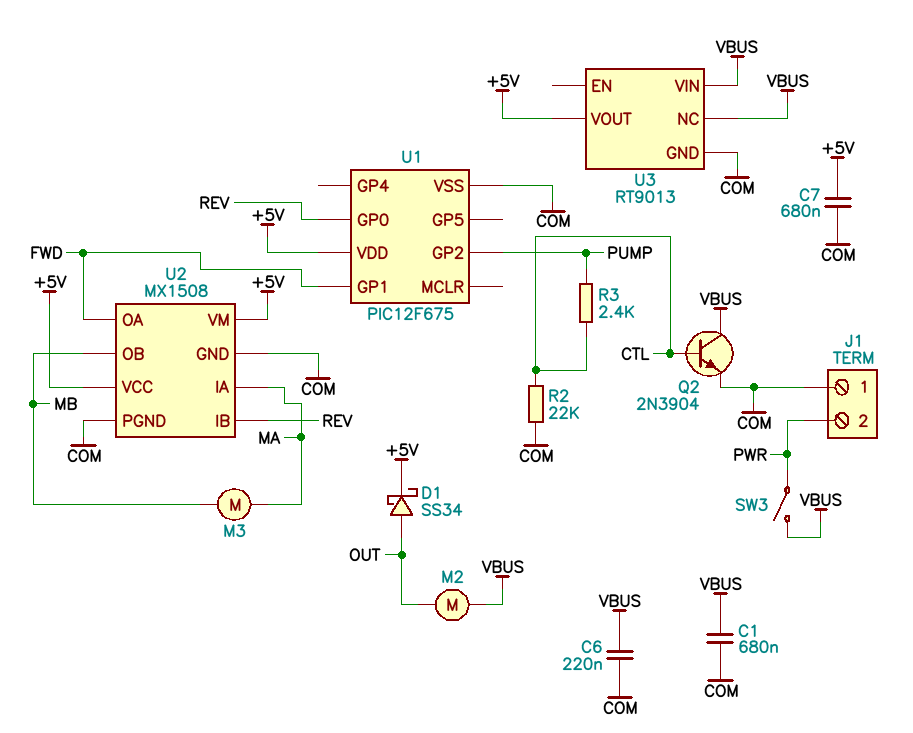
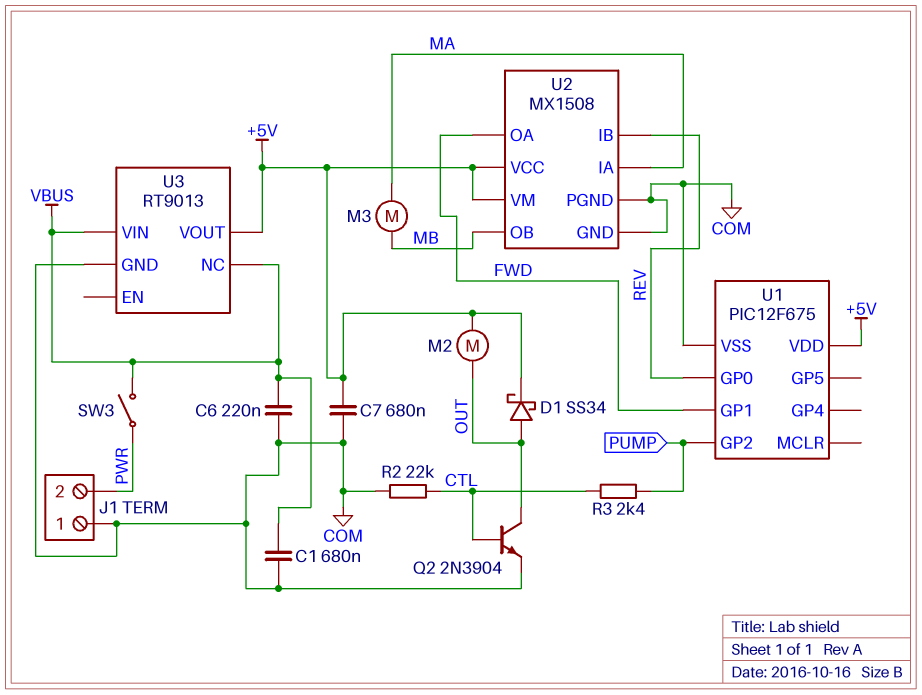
M2: motor (OUT, VBUS) -> motor (+5V, OUT)
Q2: NPN 2N3904 (B CTL, C VBUS, E COM) -> NPN 2N3904 (B CTL, C OUT, E COM)

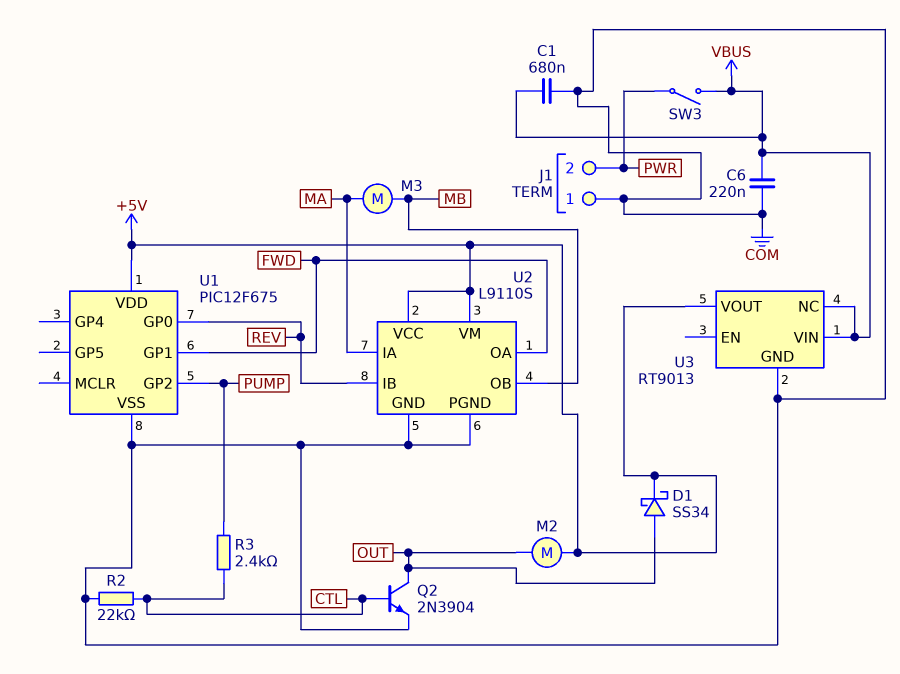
C7: 680nF (+5V, COM) -> none
U2: MX1508 -> L9110S

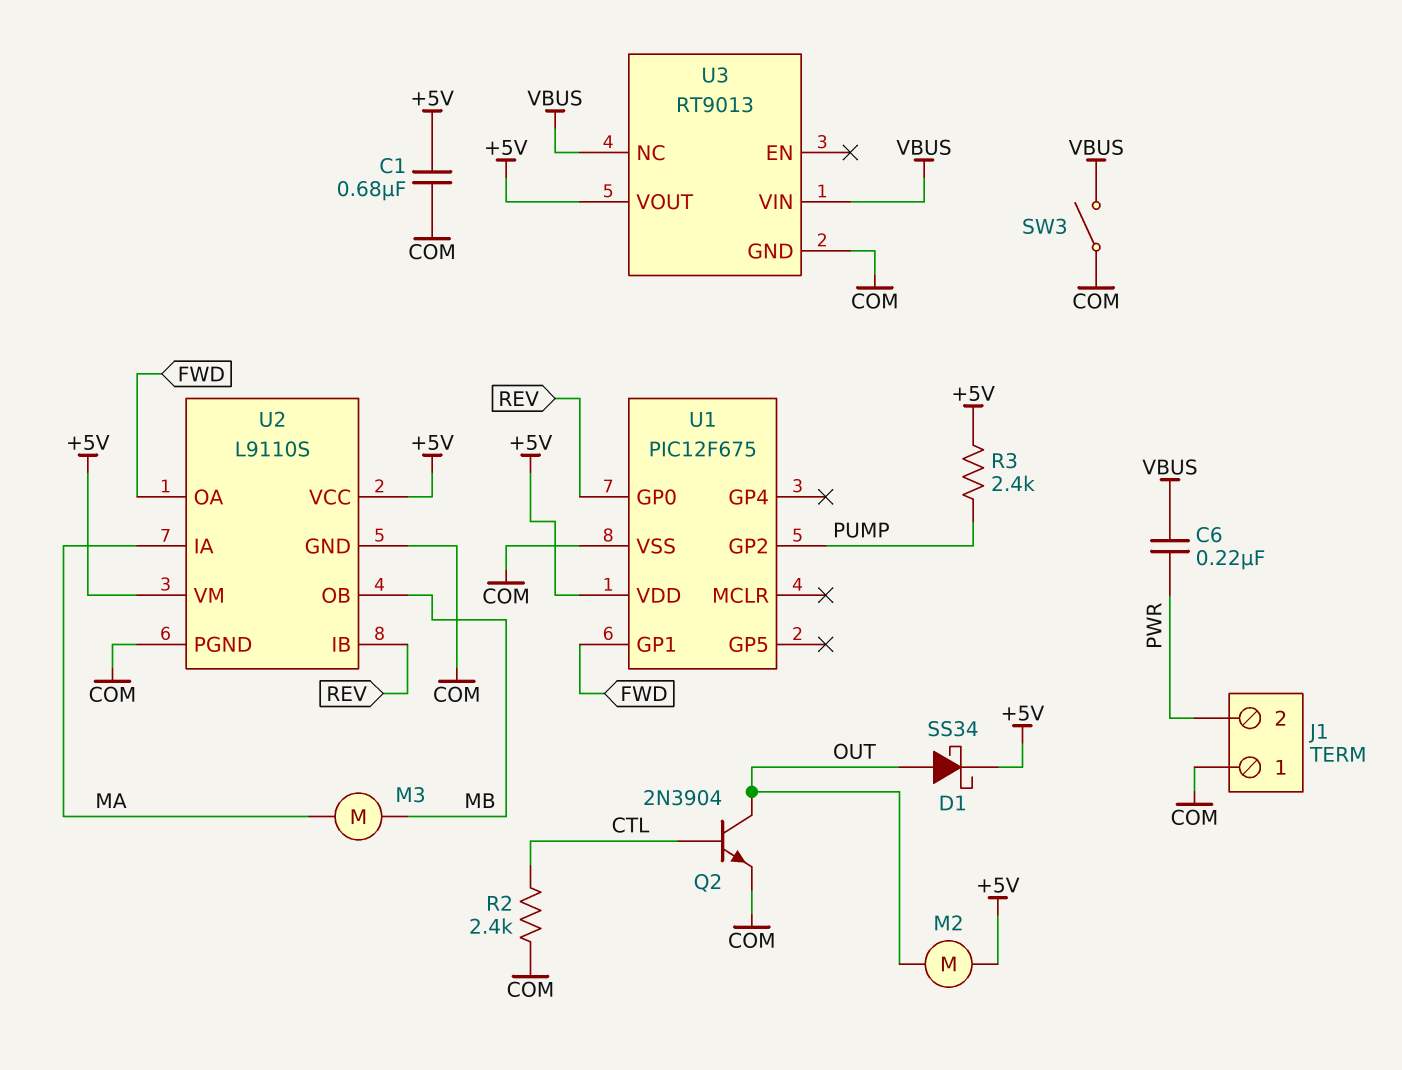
C1: 680nF (COM, VBUS) -> 680nF (+5V, COM)
C6: 220nF (COM, VBUS) -> 220nF (PWR, VBUS)
R2: 22k (COM, CTL) -> 2.4k (COM, CTL)
R3: 2.4k (CTL, PUMP) -> 2.4k (+5V, PUMP)
SW3: switch (PWR, VBUS) -> switch (COM, VBUS)

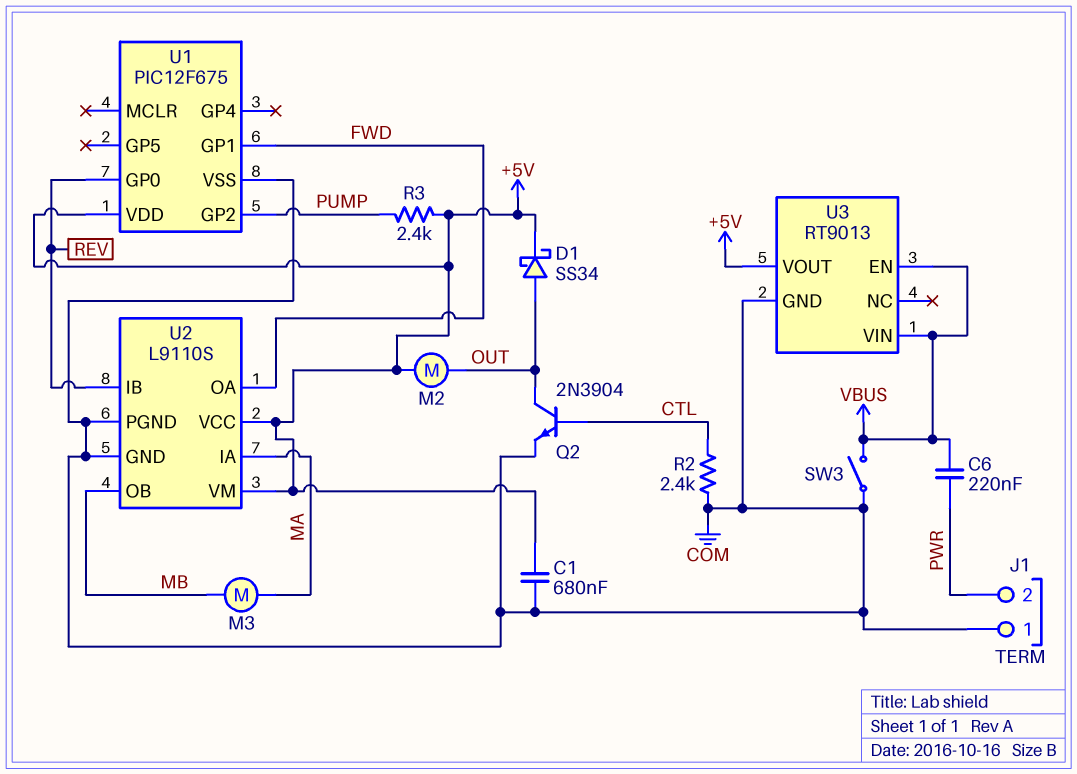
U3 pin EN: none -> VBUS
U3 pin NC: VBUS -> none

